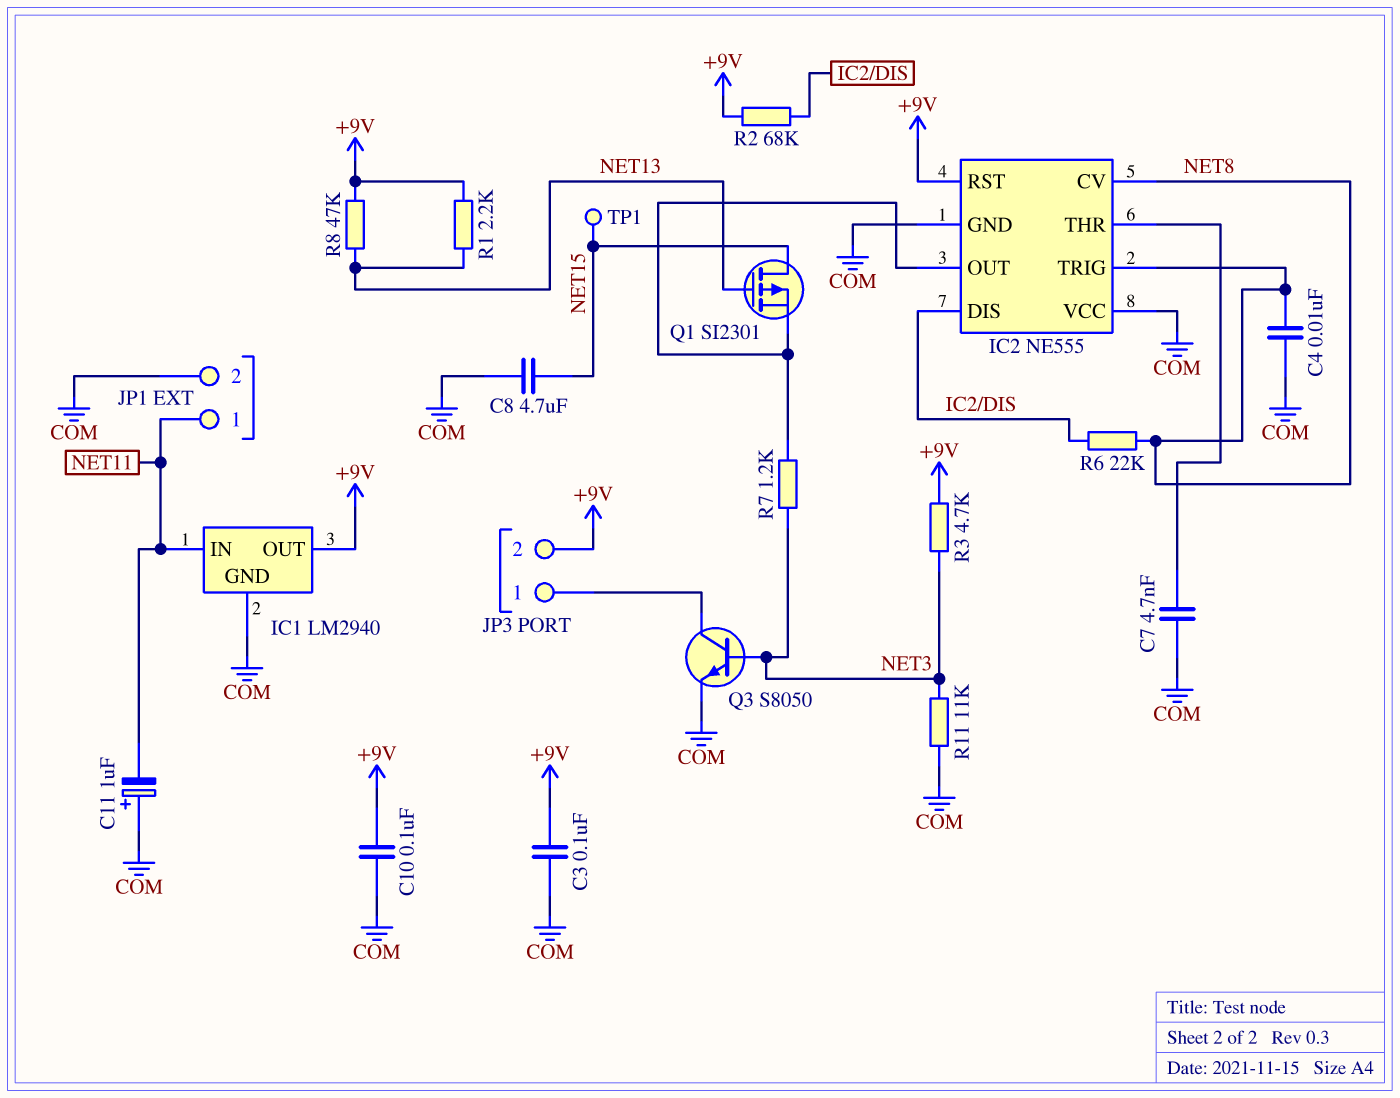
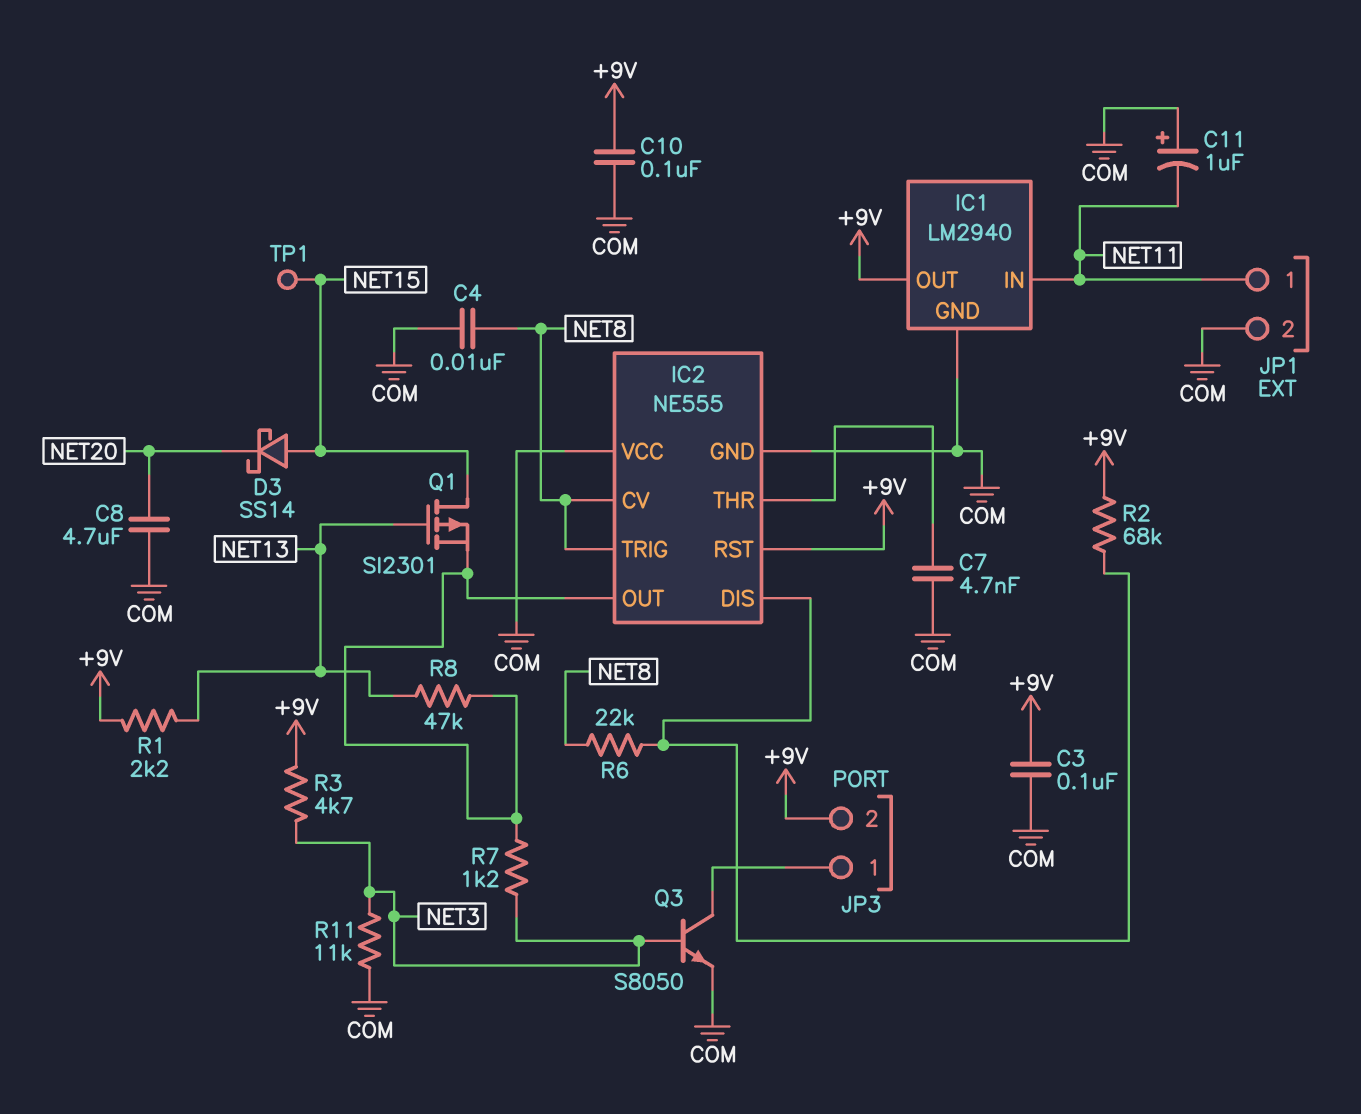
C8: 4.7uF (COM, NET15) -> 4.7uF (COM, NET20)
D3: none -> schottky SS14 (A NET15, K NET20)
R8: 47k (+9V, NET13) -> 47k (IC2/OUT, NET13)

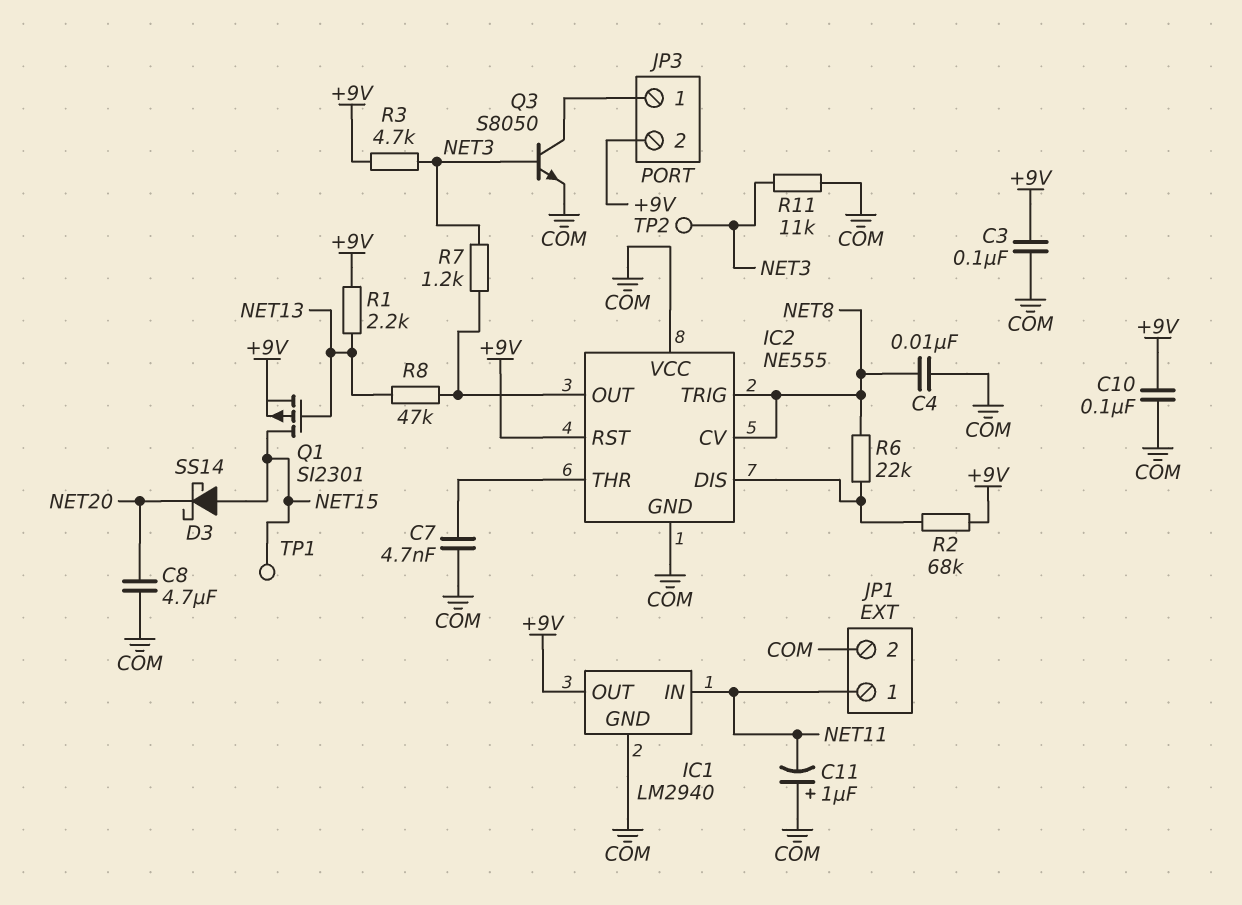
Q1: PMOS SI2301 (G NET13, D NET15, S IC2/OUT) -> PMOS SI2301 (G NET13, D NET15, S +9V)
TP2: none -> test point (NET3)

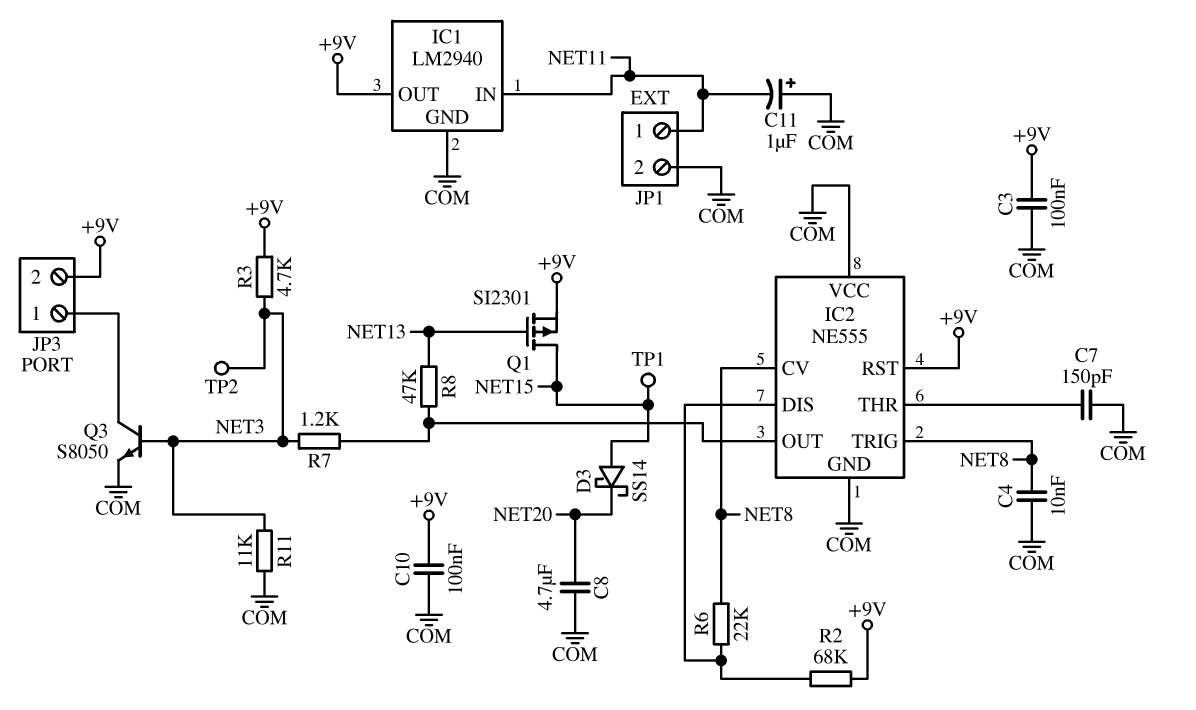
C7: 4.7nF (COM, IC2/THR) -> 150pF (COM, IC2/THR)
R1: 2.2k (+9V, NET13) -> none

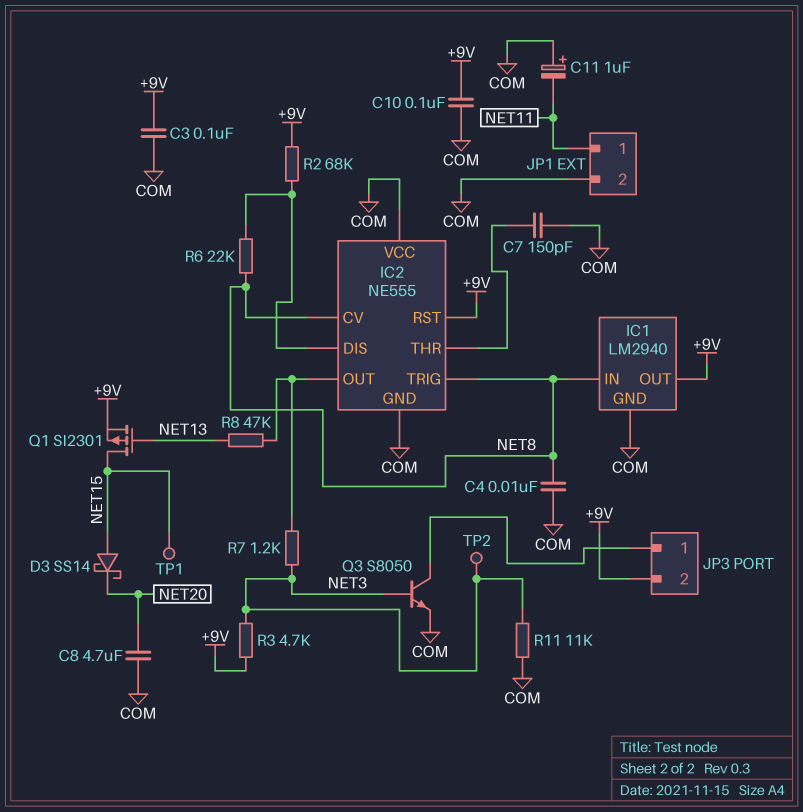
IC1 pin IN: NET11 -> NET8

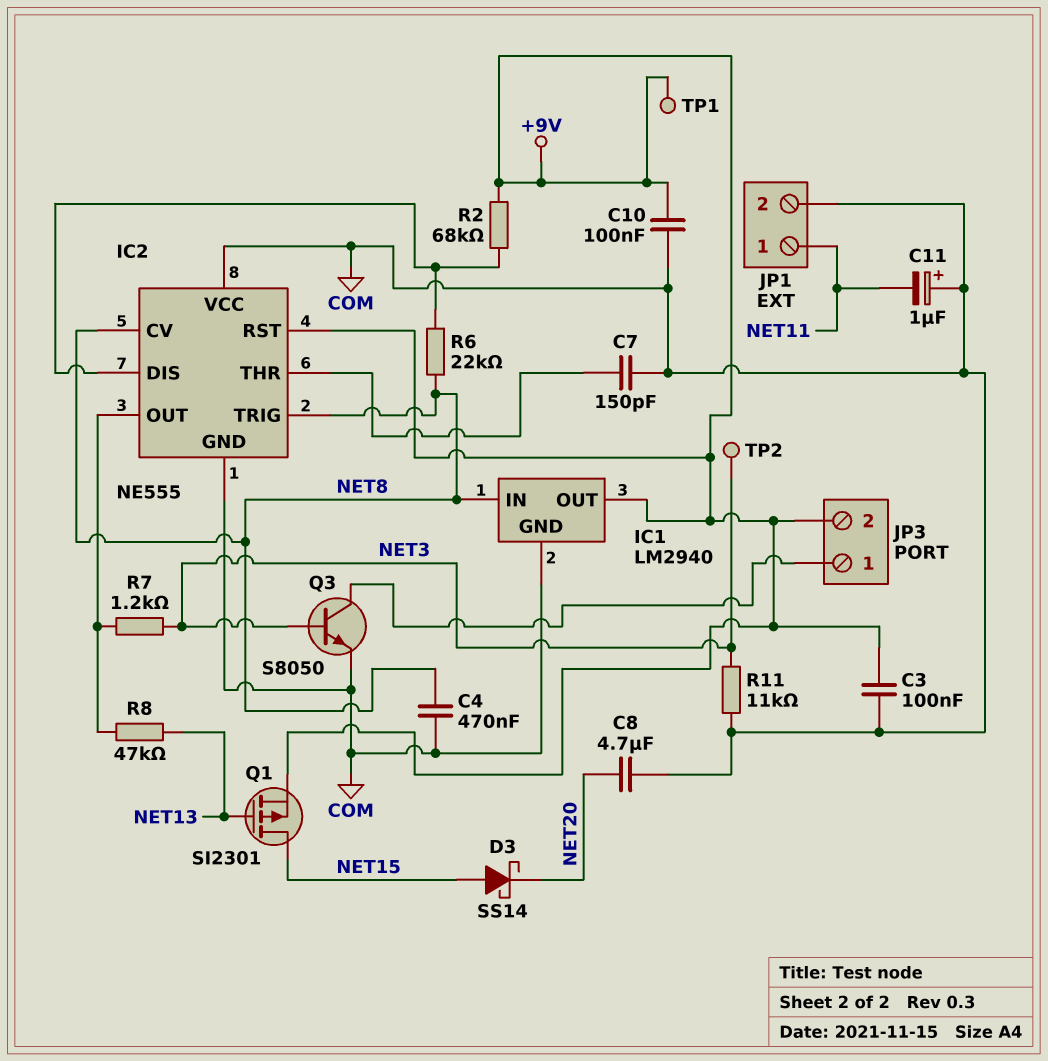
C4: 10nF (COM, NET8) -> 470nF (COM, NET8)
R3: 4.7k (+9V, NET3) -> none
TP1: test point (NET15) -> test point (+9V)

